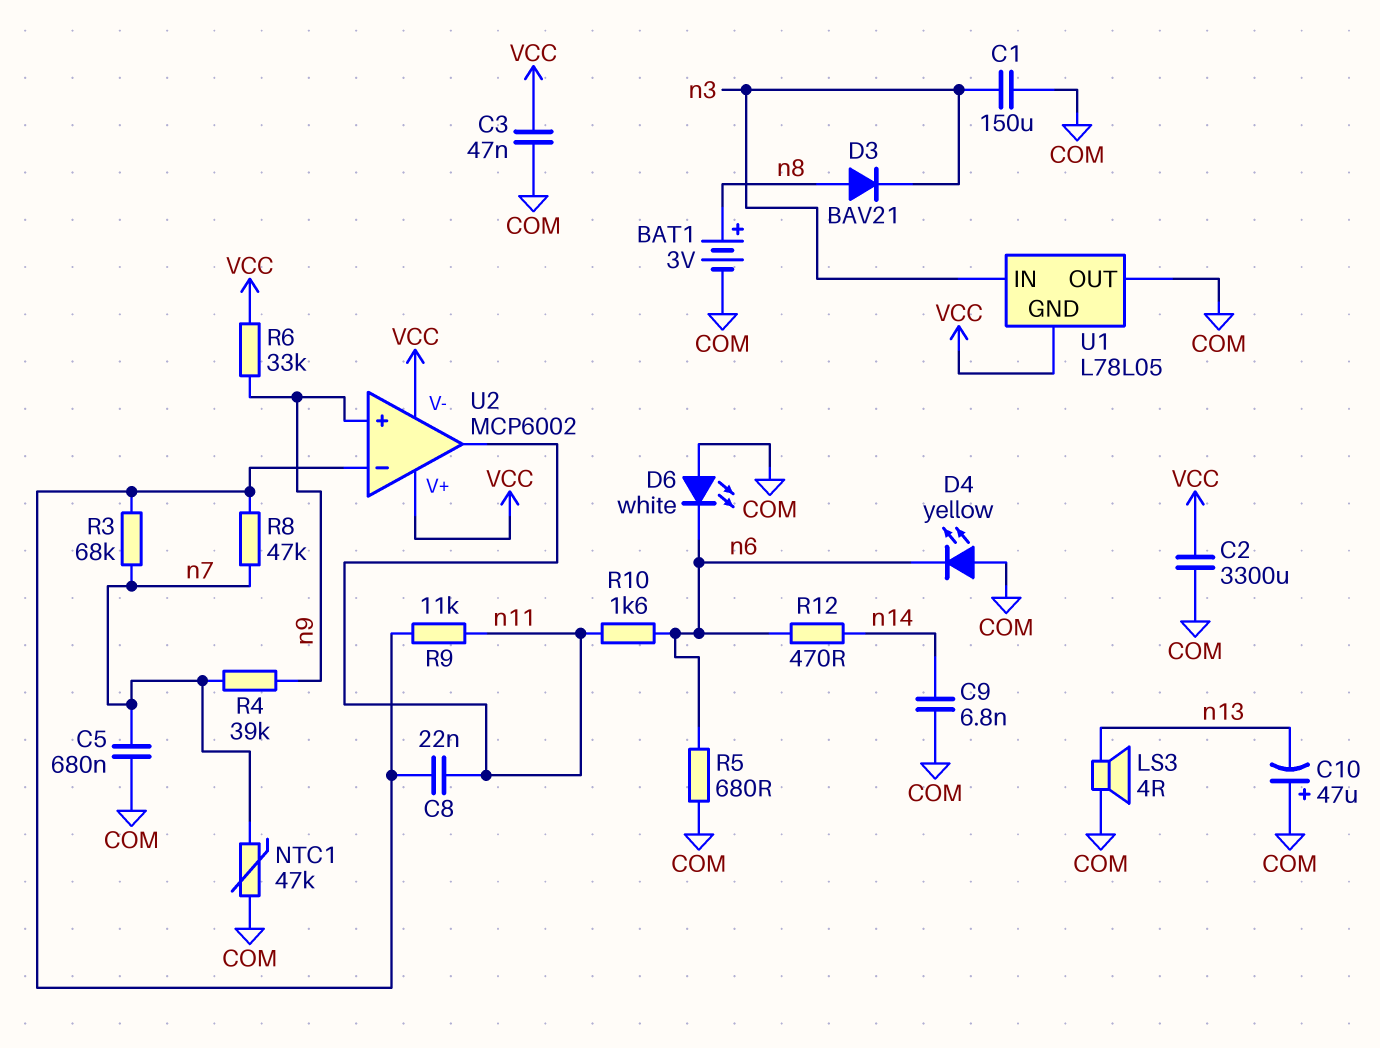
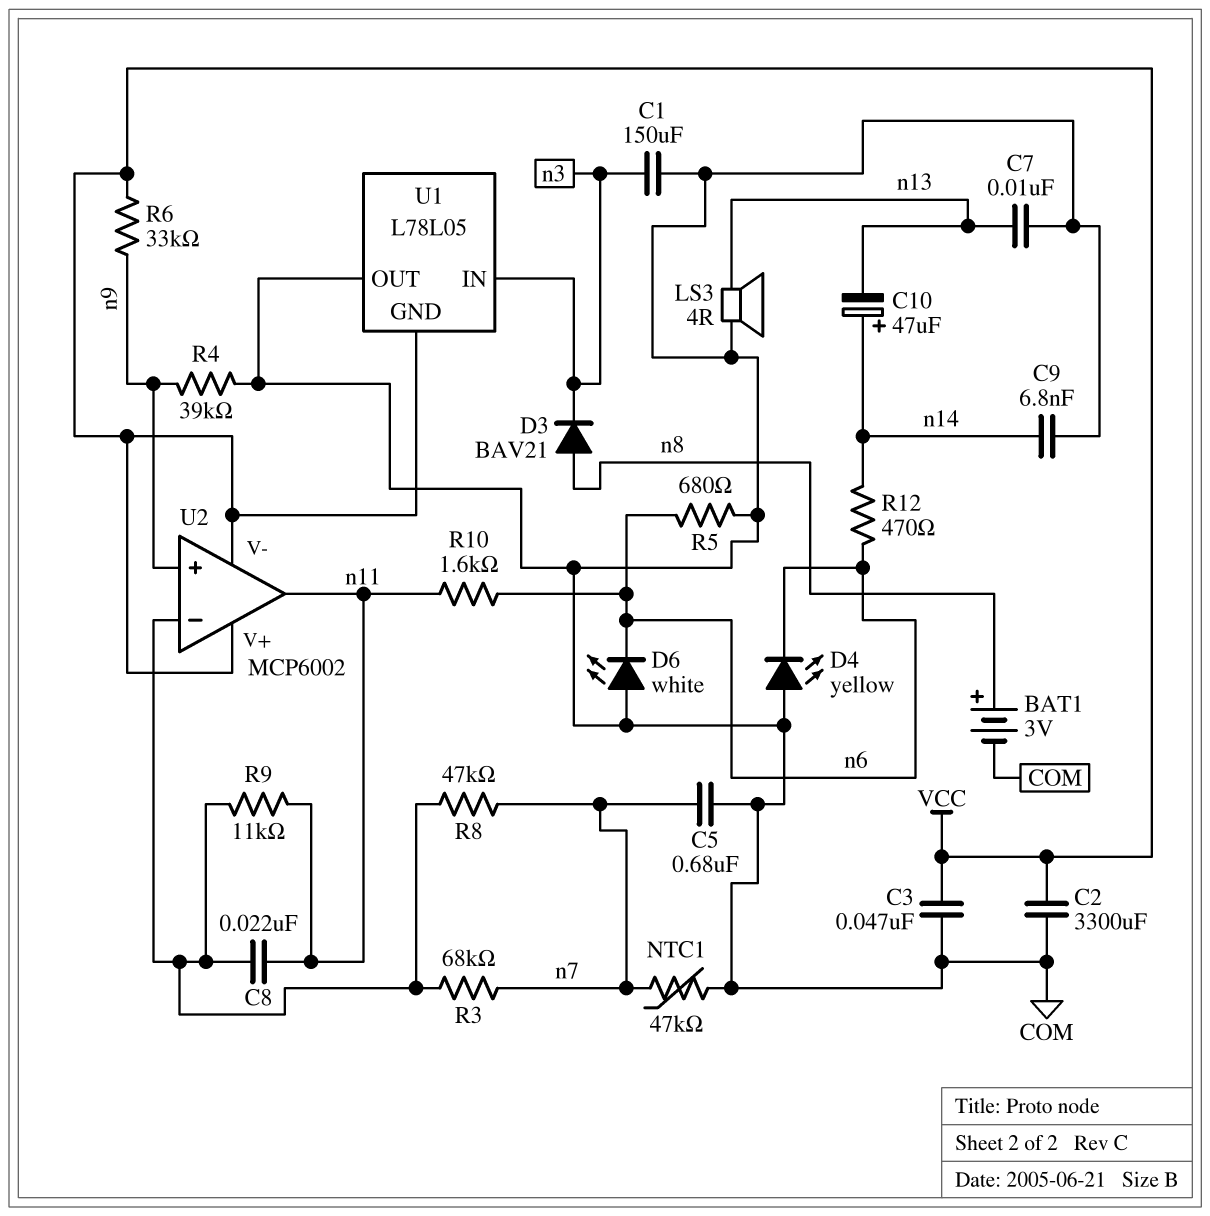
C7: none -> 10nF (COM, n13)
C10: 47uF (plus COM, minus n13) -> 47uF (plus n14, minus n13)
R4: 39k (n7, n9) -> 39k (COM, n9)

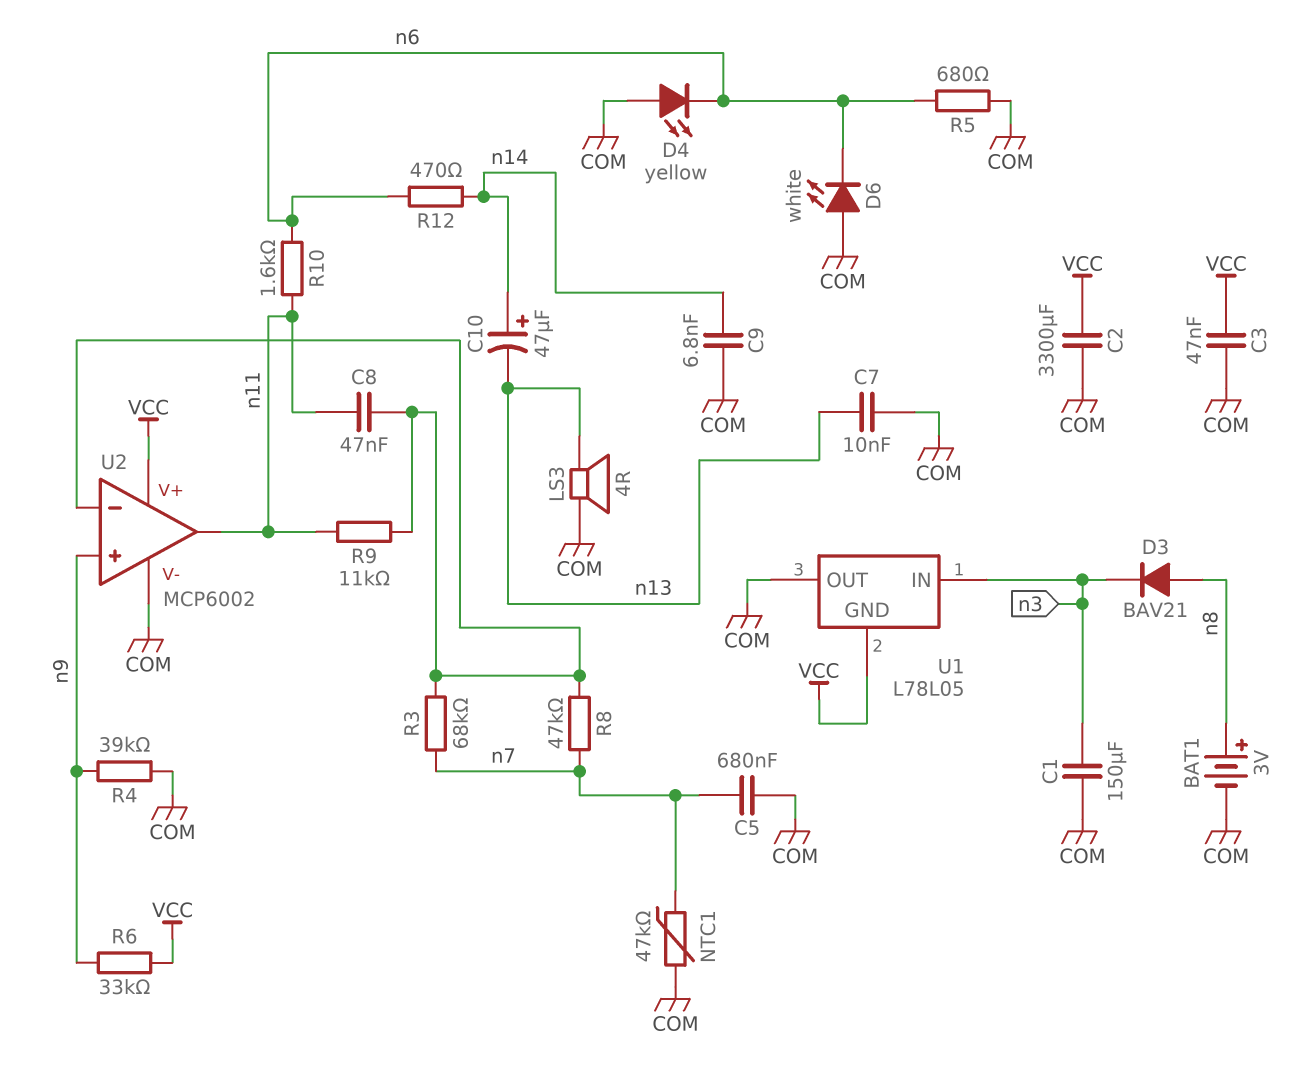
C8: 22nF (U2/in-, n11) -> 47nF (U2/in-, n11)
U2 pin V-: VCC -> COM

